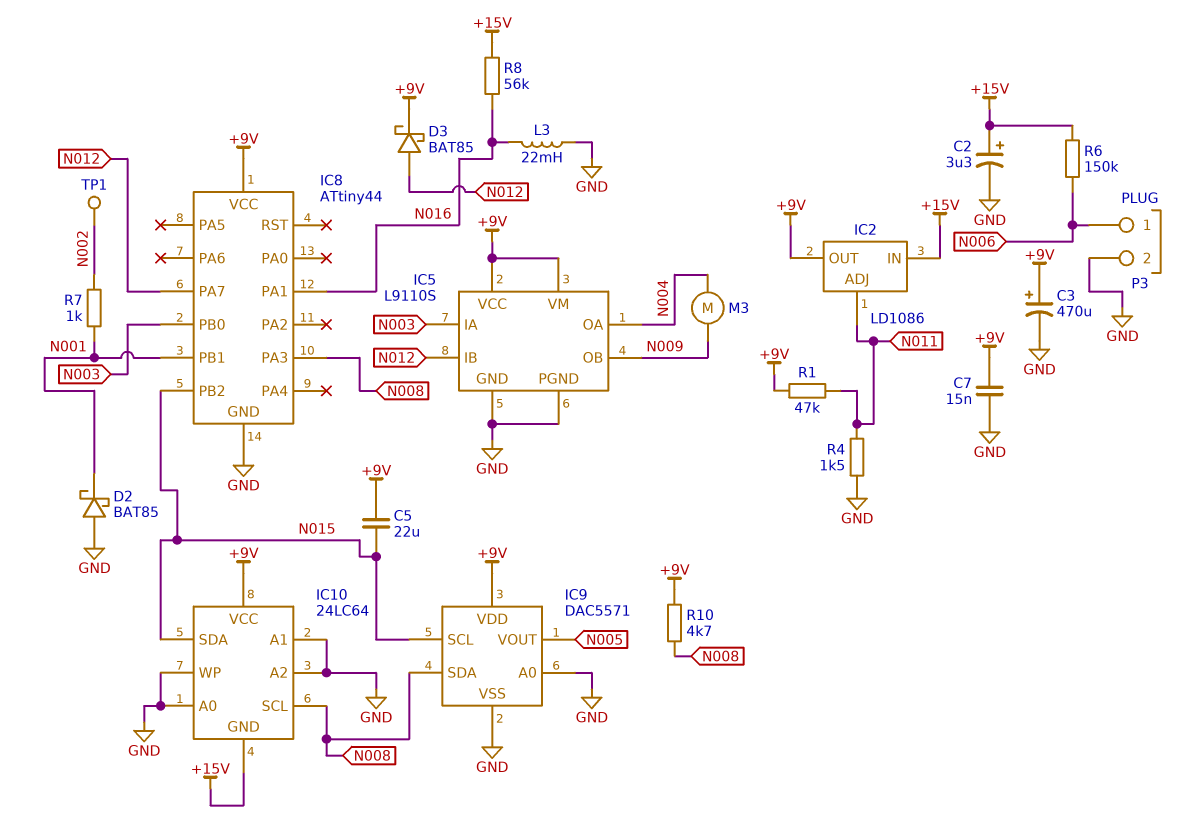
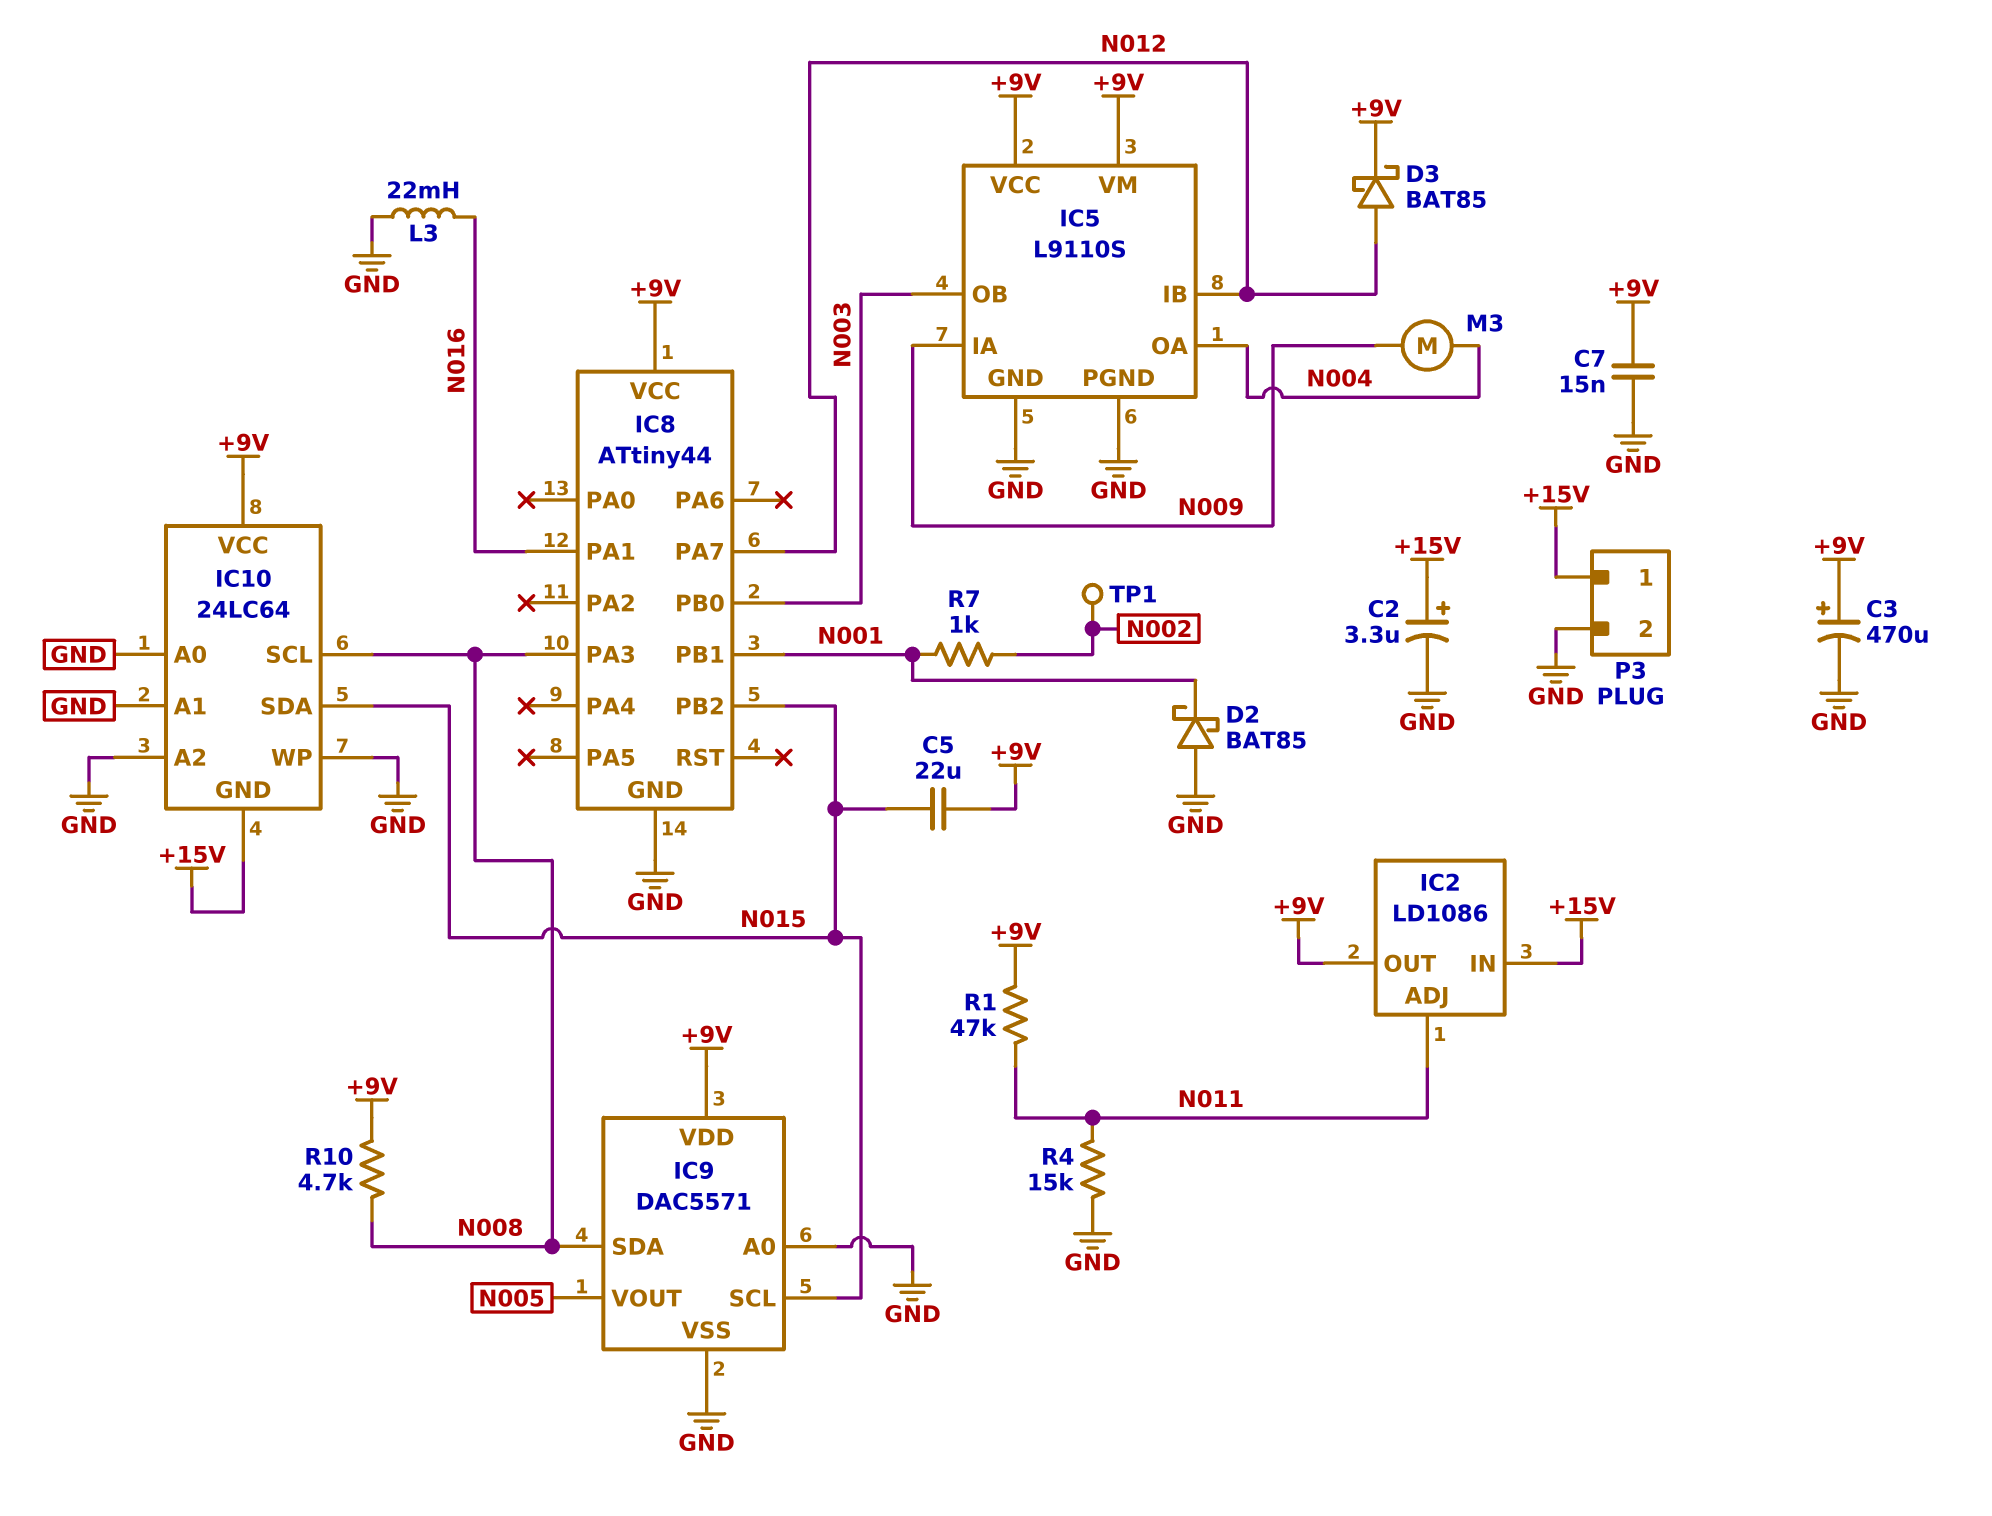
IC5 pin IA: N003 -> N009
IC5 pin OB: N009 -> N003
P3 pin 1: N006 -> +15V
R4: 1.5k (GND, N011) -> 15k (GND, N011)
R6: 150k (+15V, N006) -> none
R8: 56k (+15V, N016) -> none

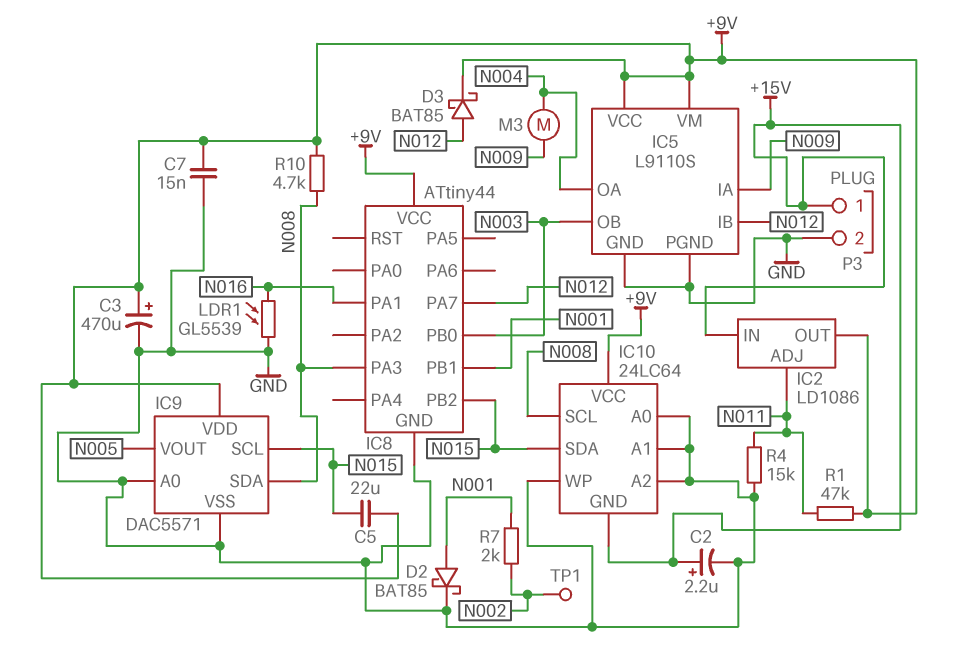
C2: 3.3uF (plus +15V, minus GND) -> 2.2uF (plus +15V, minus GND)
D2: schottky BAT85 (A GND, K N001) -> schottky BAT85 (A N001, K GND)
L3: 22mH (GND, N016) -> none
LDR1: none -> GL5539 (GND, N016)
R7: 1k (N001, N002) -> 2k (N001, N002)

